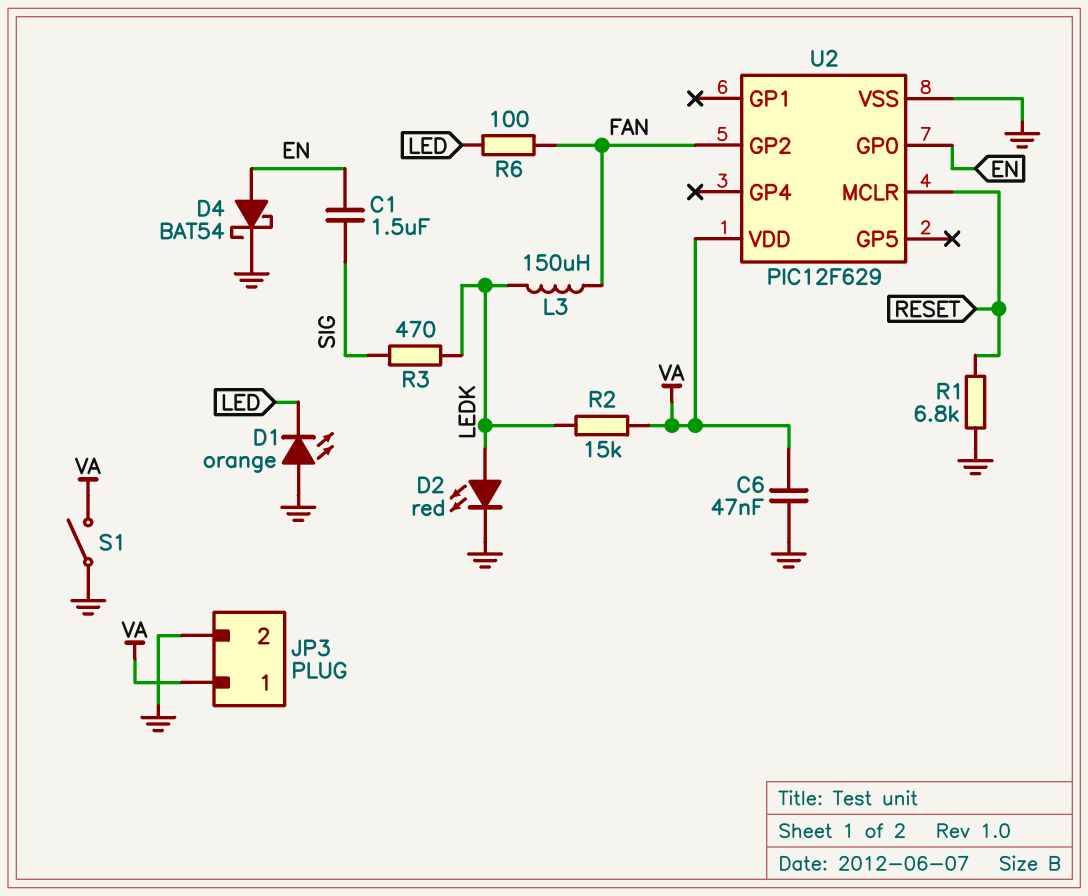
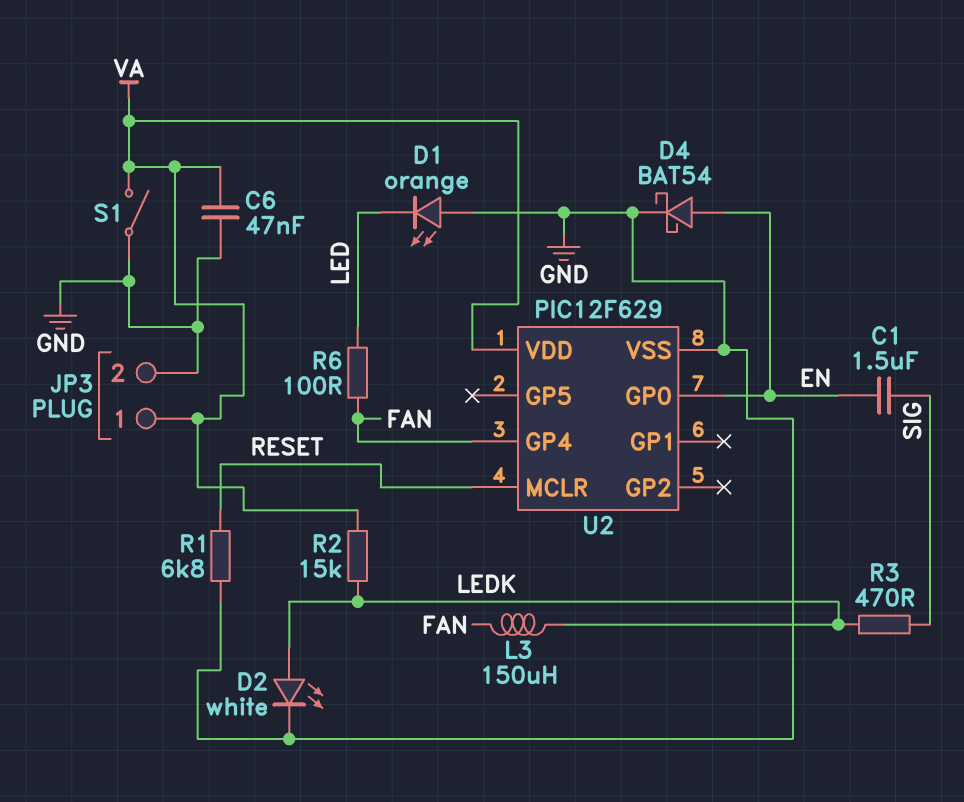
D2: LED red (A LEDK, K GND) -> LED white (A LEDK, K GND)
U2 pin GP2: FAN -> none
U2 pin GP4: none -> FAN

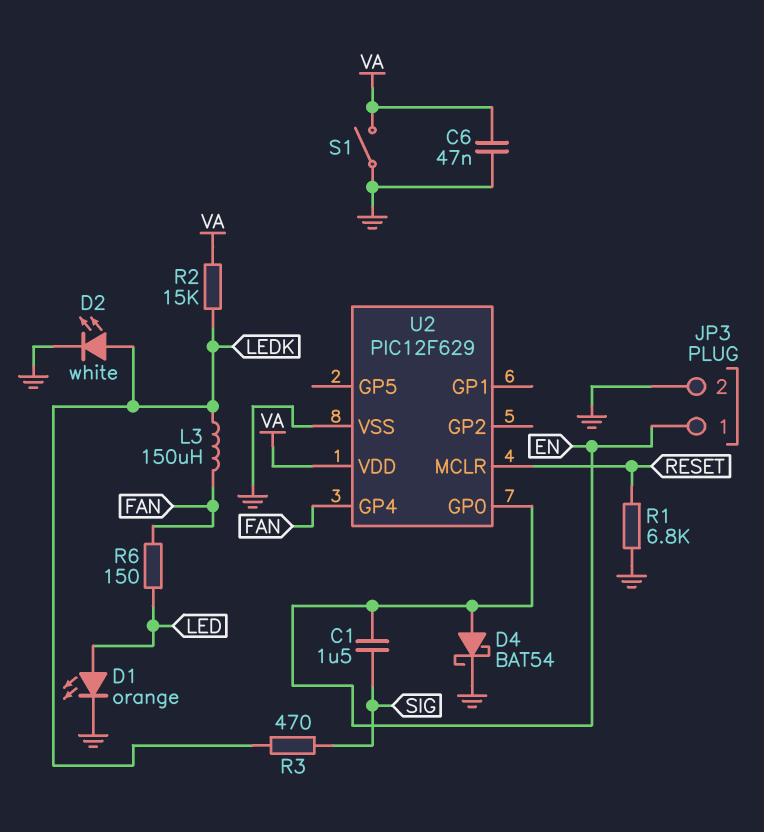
D1: LED orange (A GND, K LED) -> LED orange (A LED, K GND)
JP3 pin 1: VA -> EN
R6: 100 (FAN, LED) -> 150 (FAN, LED)

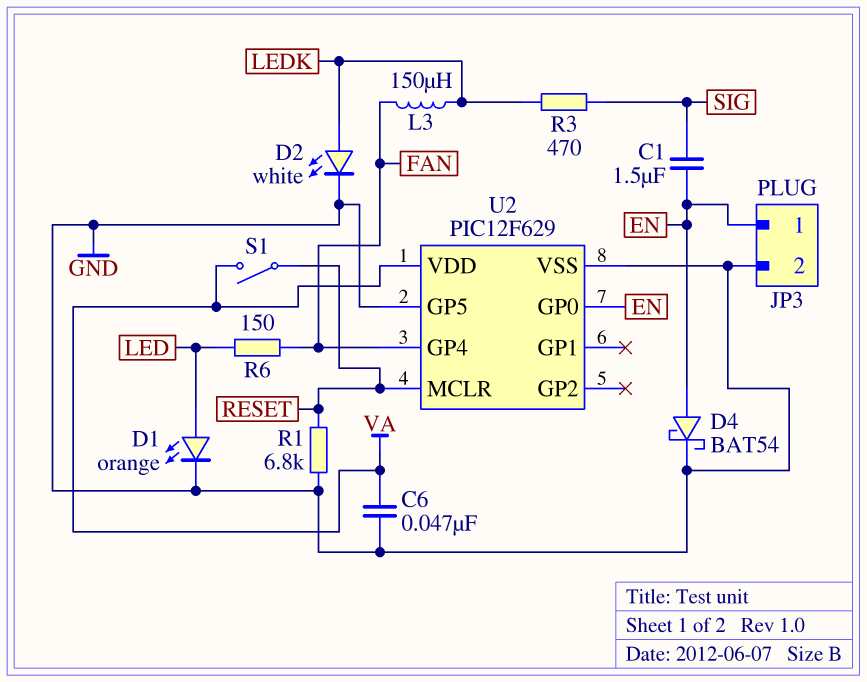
R2: 15k (LEDK, VA) -> none
S1: switch (GND, VA) -> switch (RESET, VA)
U2 pin GP5: none -> GND

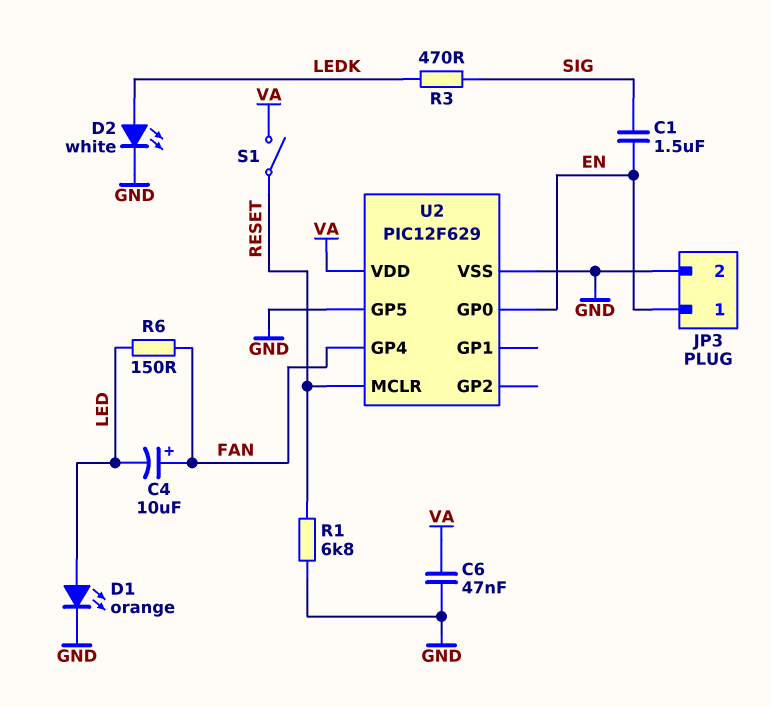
C4: none -> 10uF (plus FAN, minus LED)
D4: schottky BAT54 (A EN, K GND) -> none
L3: 150uH (FAN, LEDK) -> none

